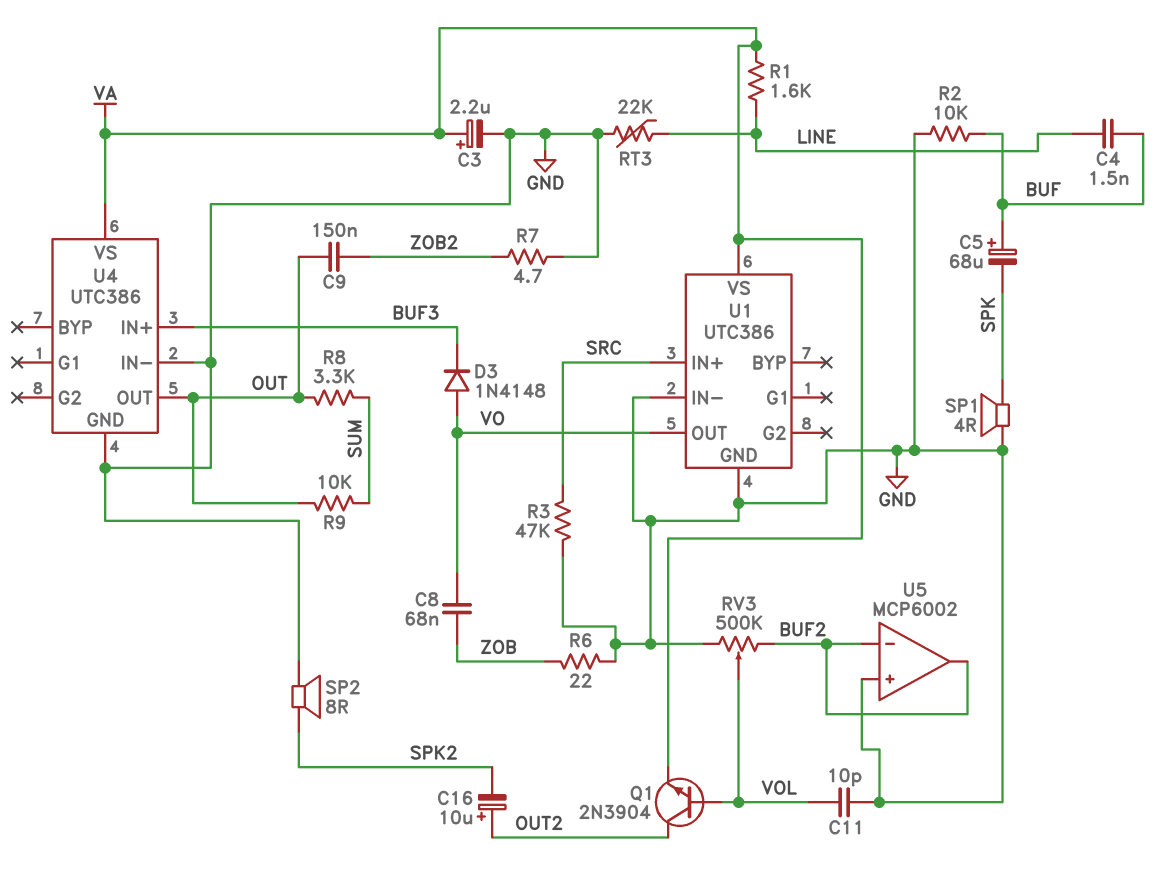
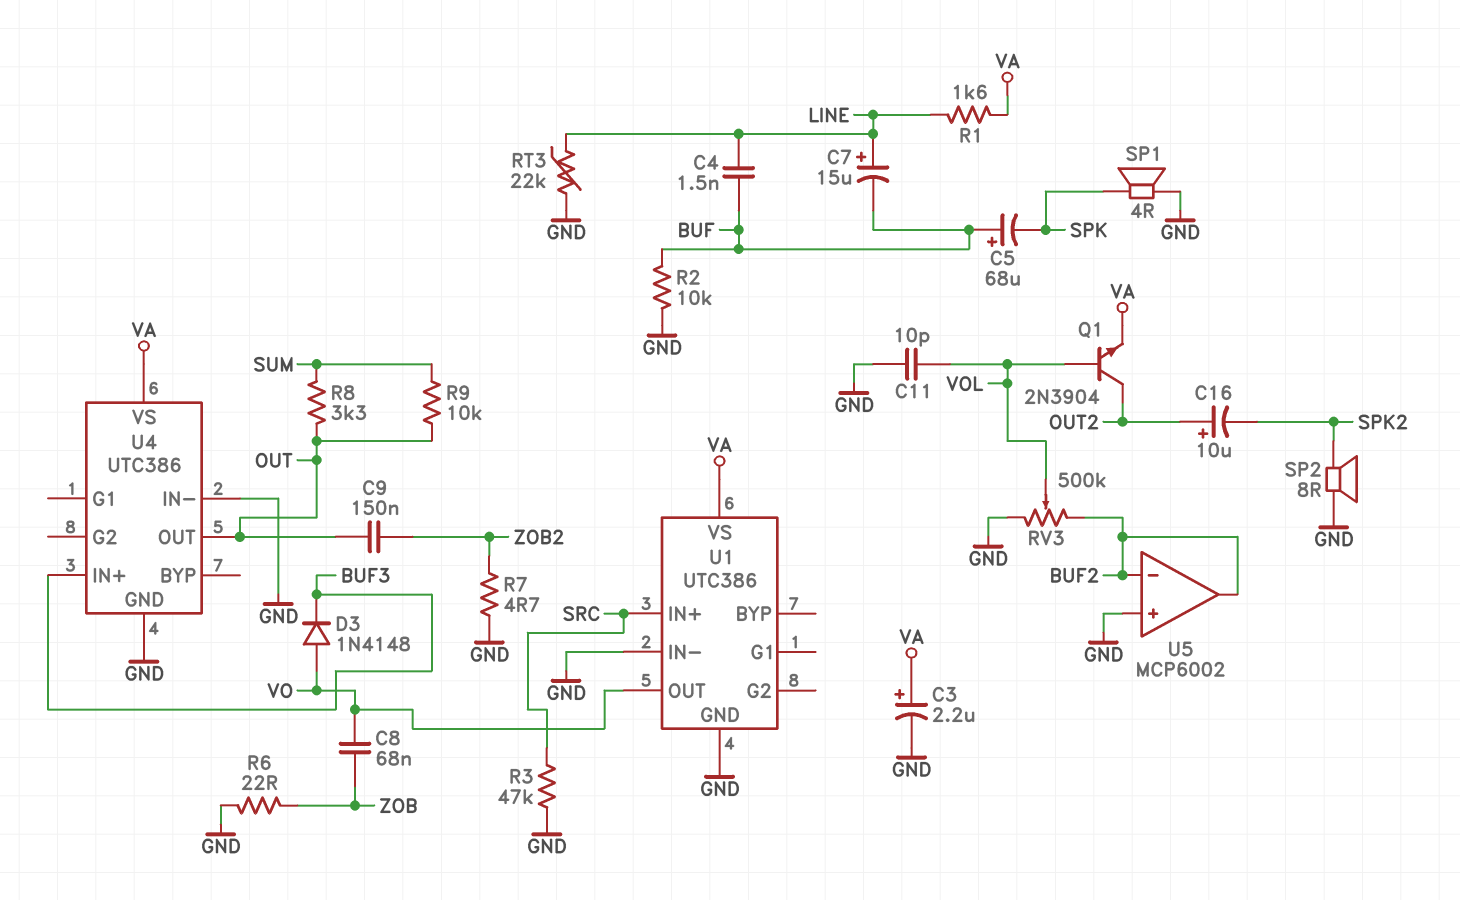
C7: none -> 15uF (plus LINE, minus BUF)

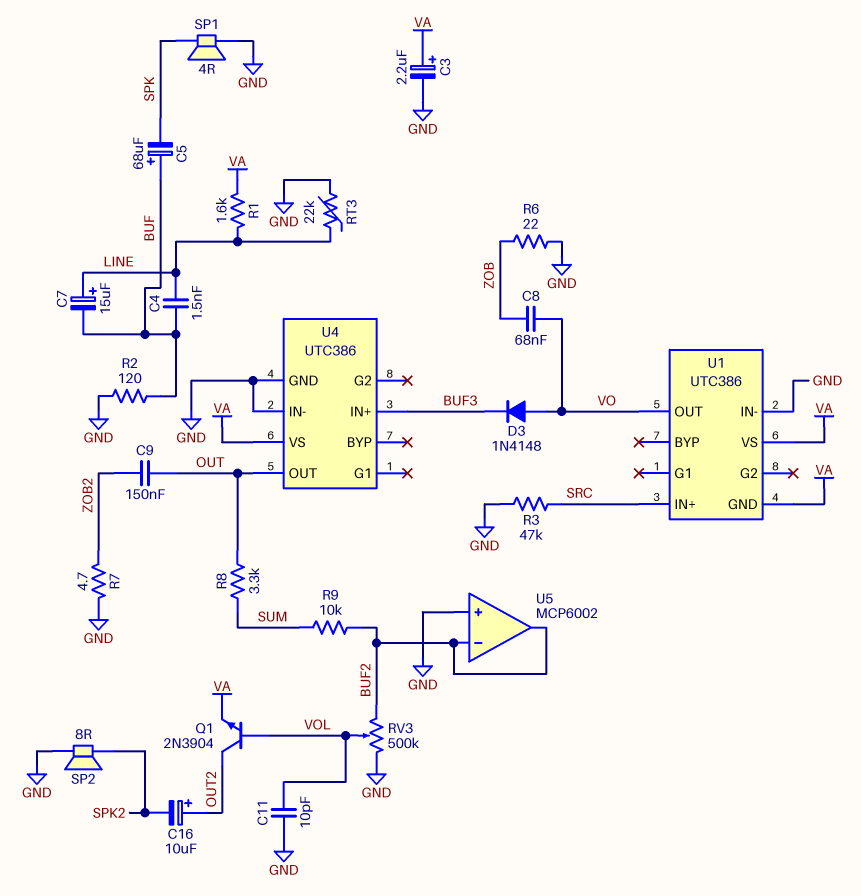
R2: 10k (BUF, GND) -> 120 (BUF, GND)
R9: 10k (OUT, SUM) -> 10k (BUF2, SUM)
U1 pin GND: GND -> VA

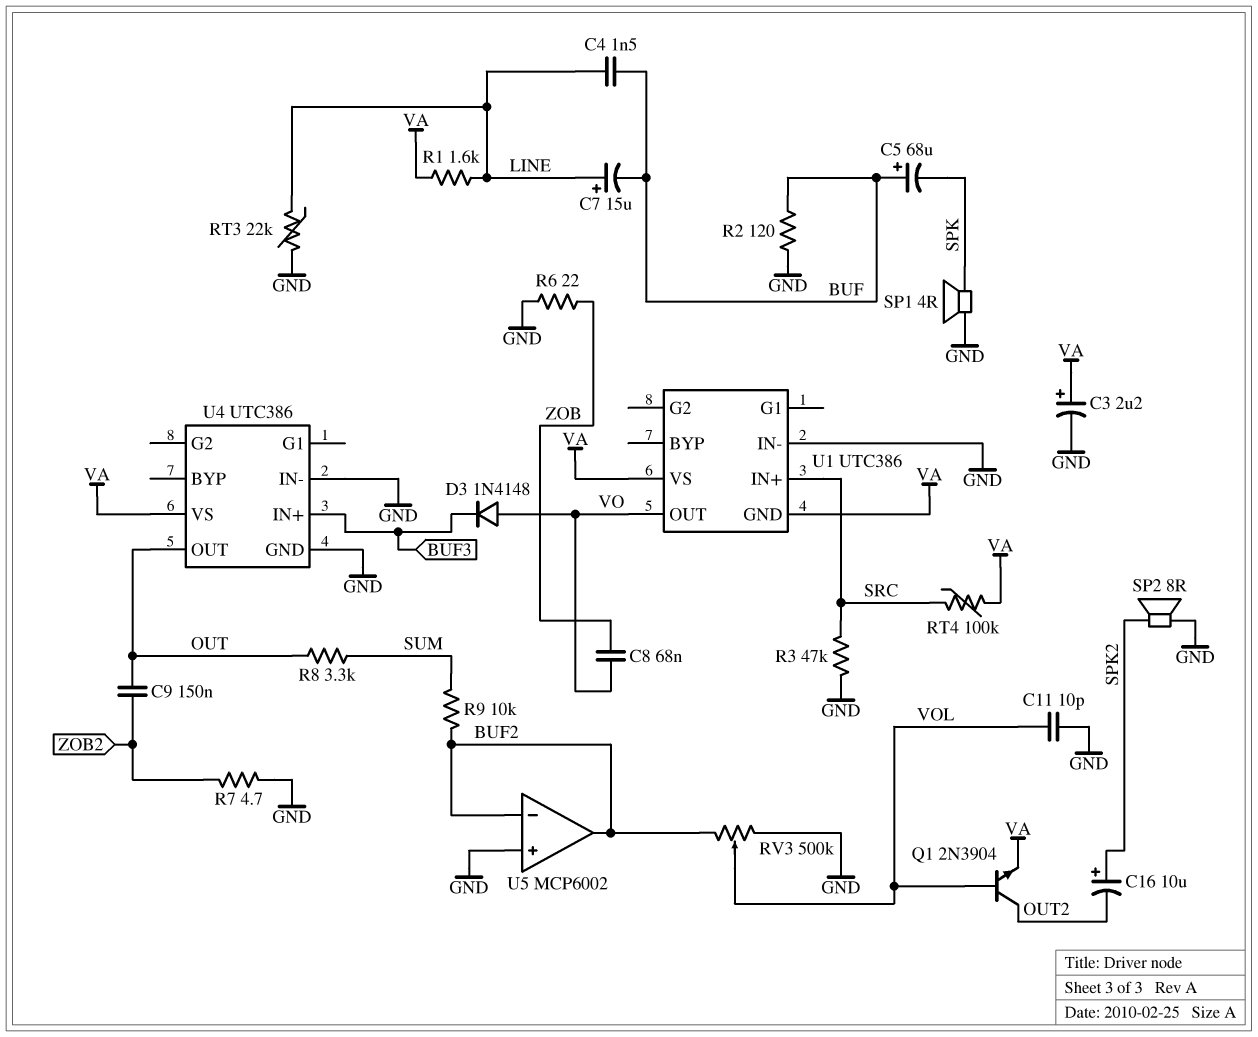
C16: 10uF (plus OUT2, minus SPK2) -> 10uF (plus SPK2, minus OUT2)
RT4: none -> 100k (SRC, VA)

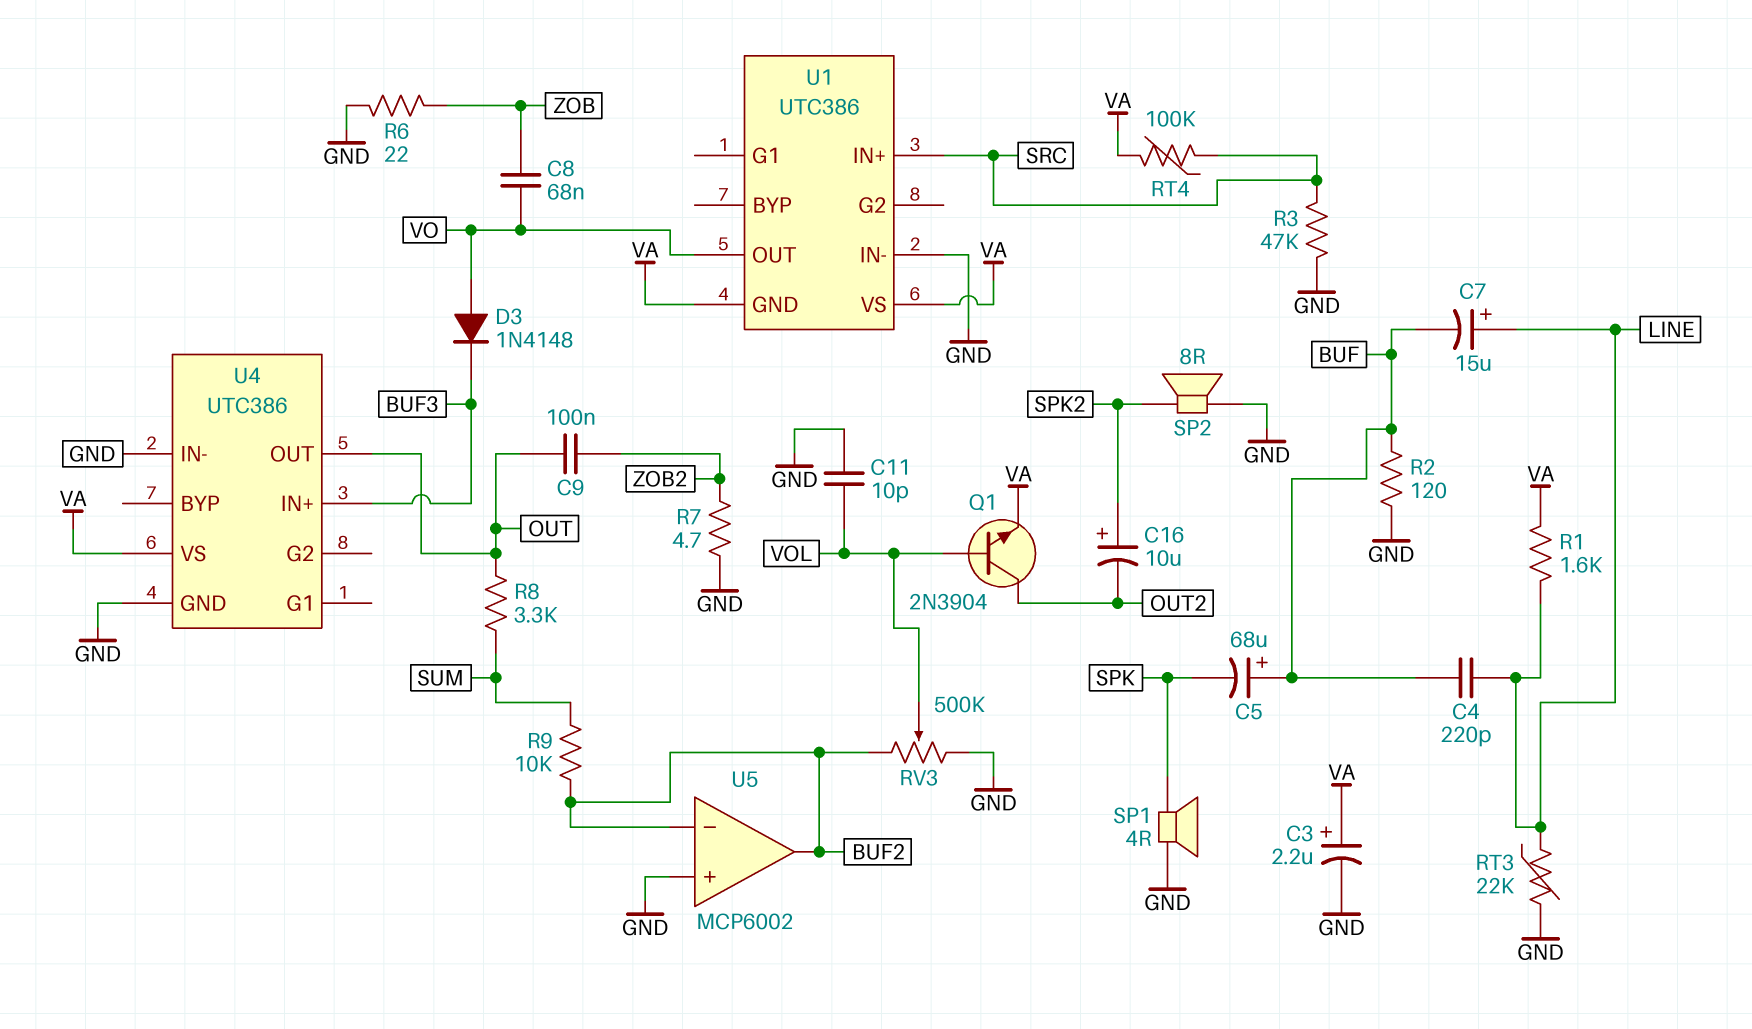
C4: 1.5nF (BUF, LINE) -> 220pF (BUF, LINE)
C9: 150nF (OUT, ZOB2) -> 100nF (OUT, ZOB2)

